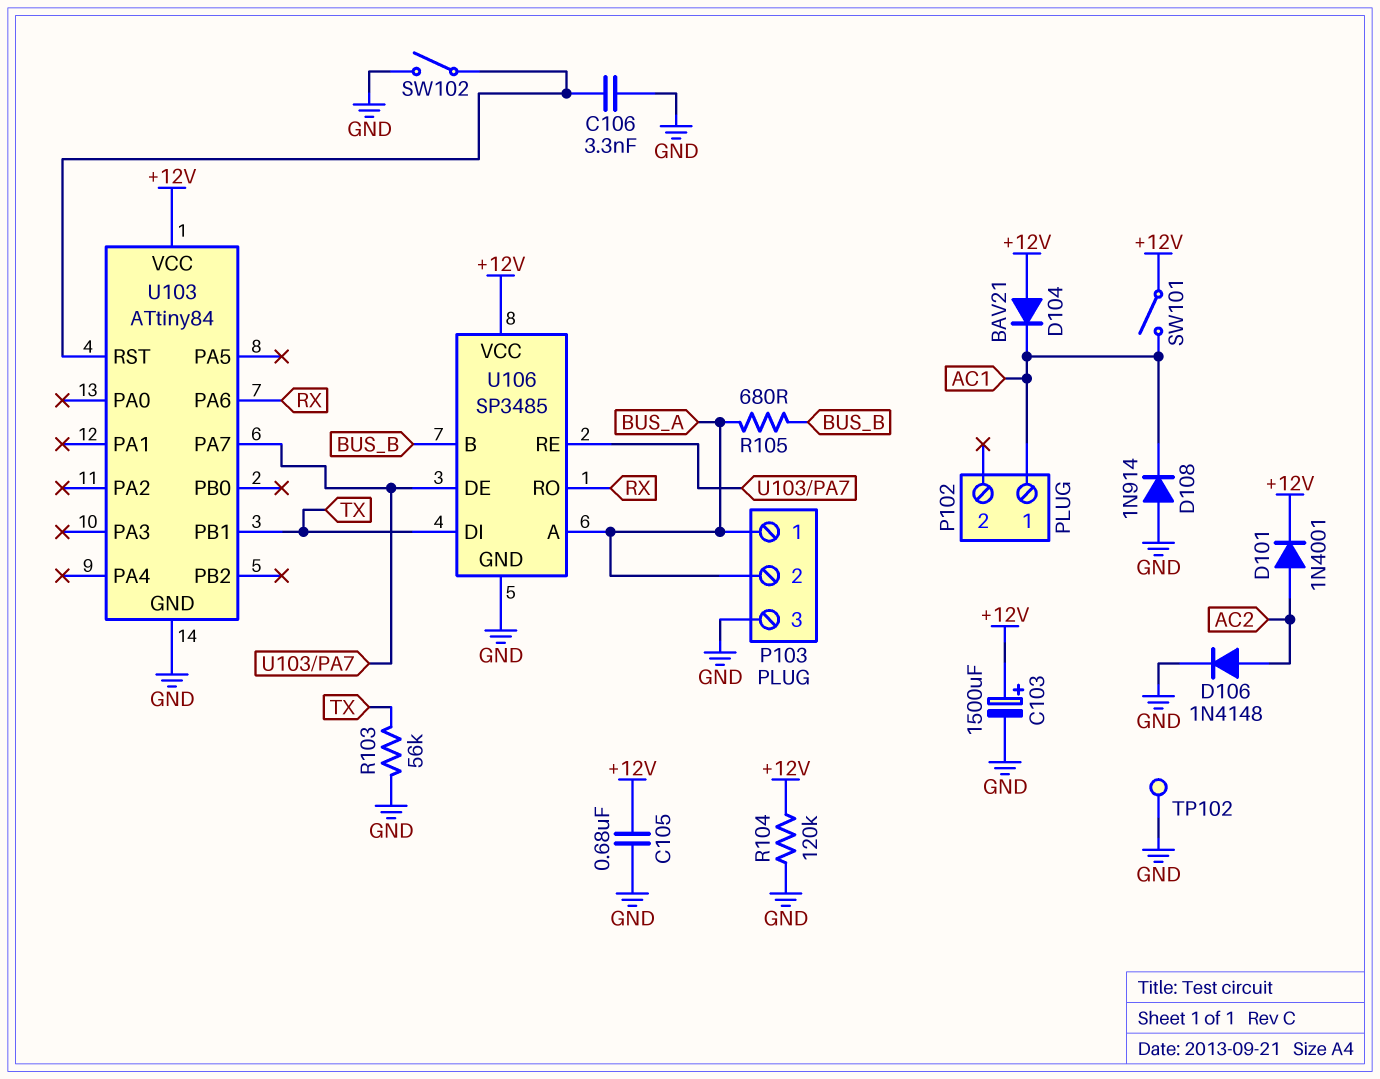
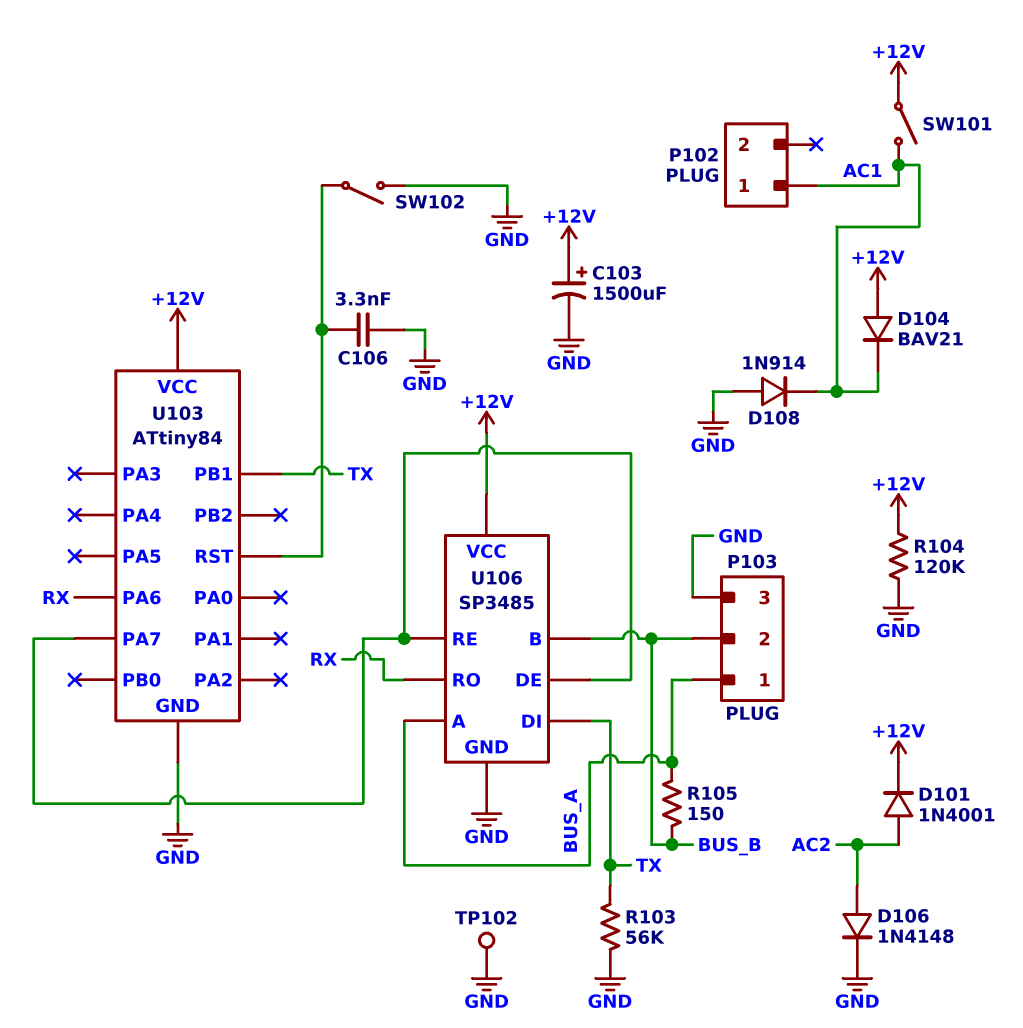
C105: 680nF (+12V, GND) -> none
P103 pin 2: BUS_A -> BUS_B
R105: 680 (BUS_A, BUS_B) -> 150 (BUS_A, BUS_B)

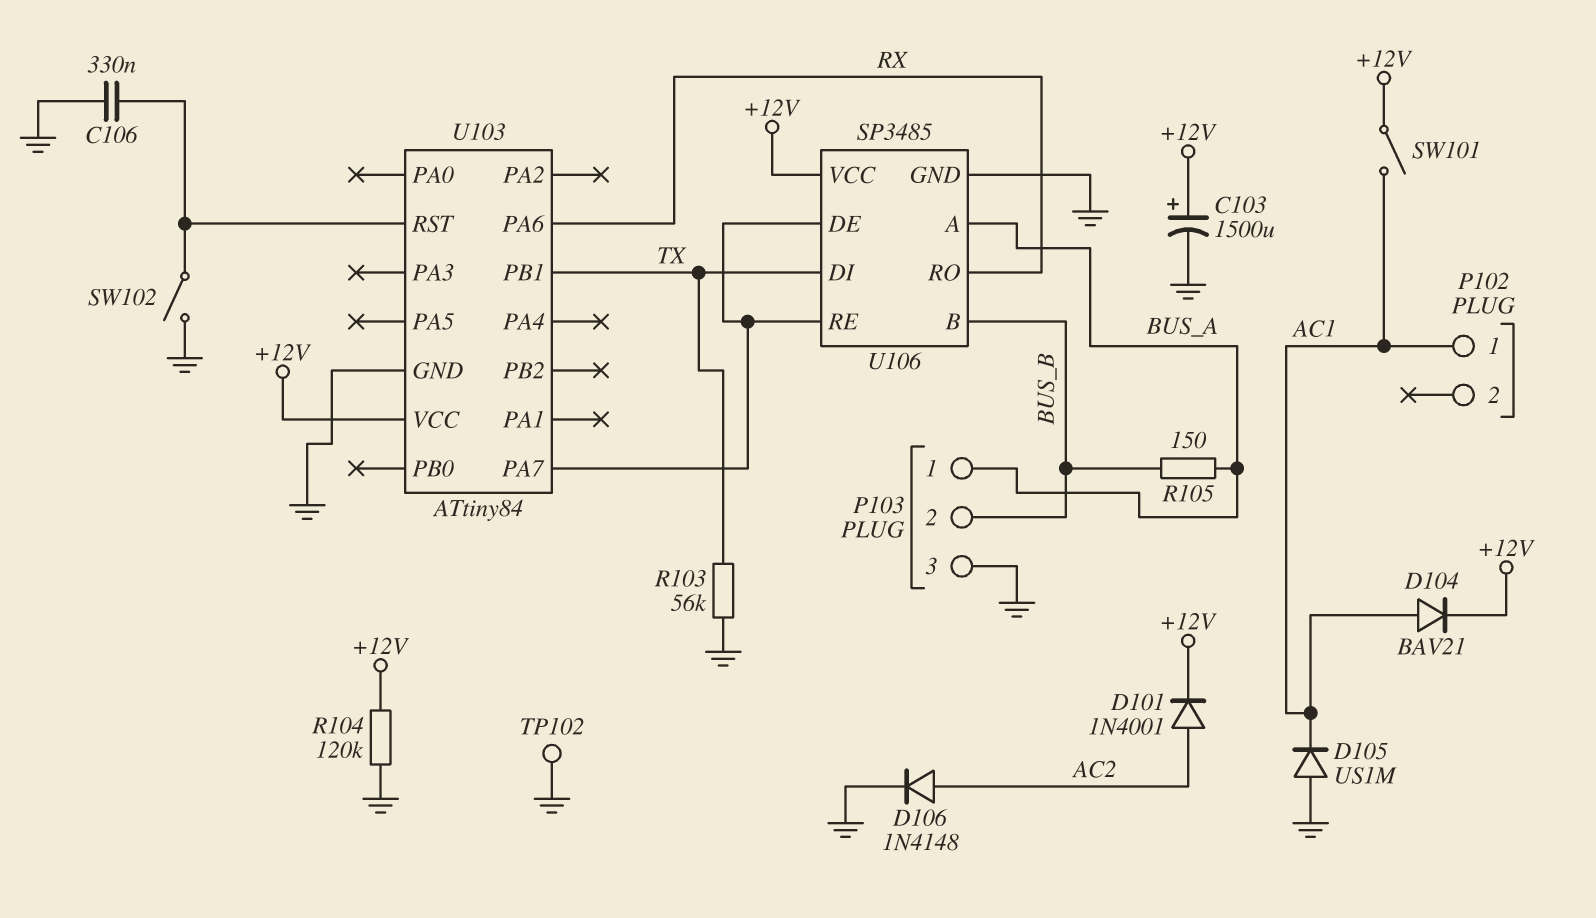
C106: 3.3nF (GND, U103/RST) -> 330nF (GND, U103/RST)
D104: diode BAV21 (A +12V, K AC1) -> diode BAV21 (A AC1, K +12V)
D105: none -> diode US1M (A GND, K AC1)
D108: diode 1N914 (A GND, K AC1) -> none

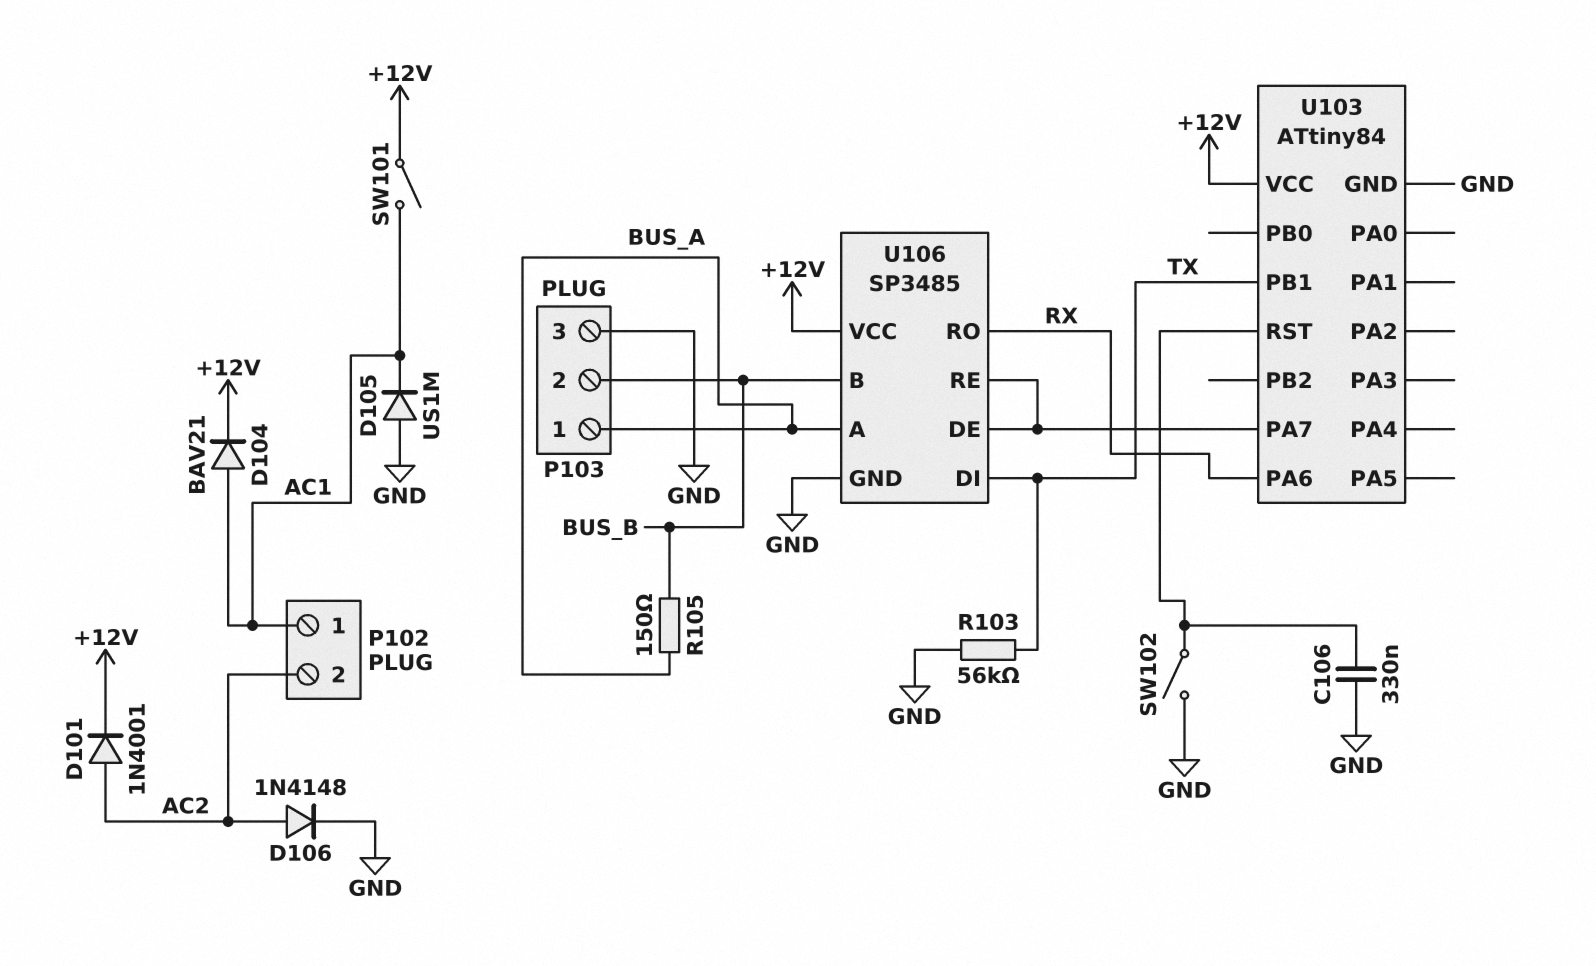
C103: 1500uF (plus +12V, minus GND) -> none
P102 pin 2: none -> AC2
R104: 120k (+12V, GND) -> none
TP102: test point (GND) -> none

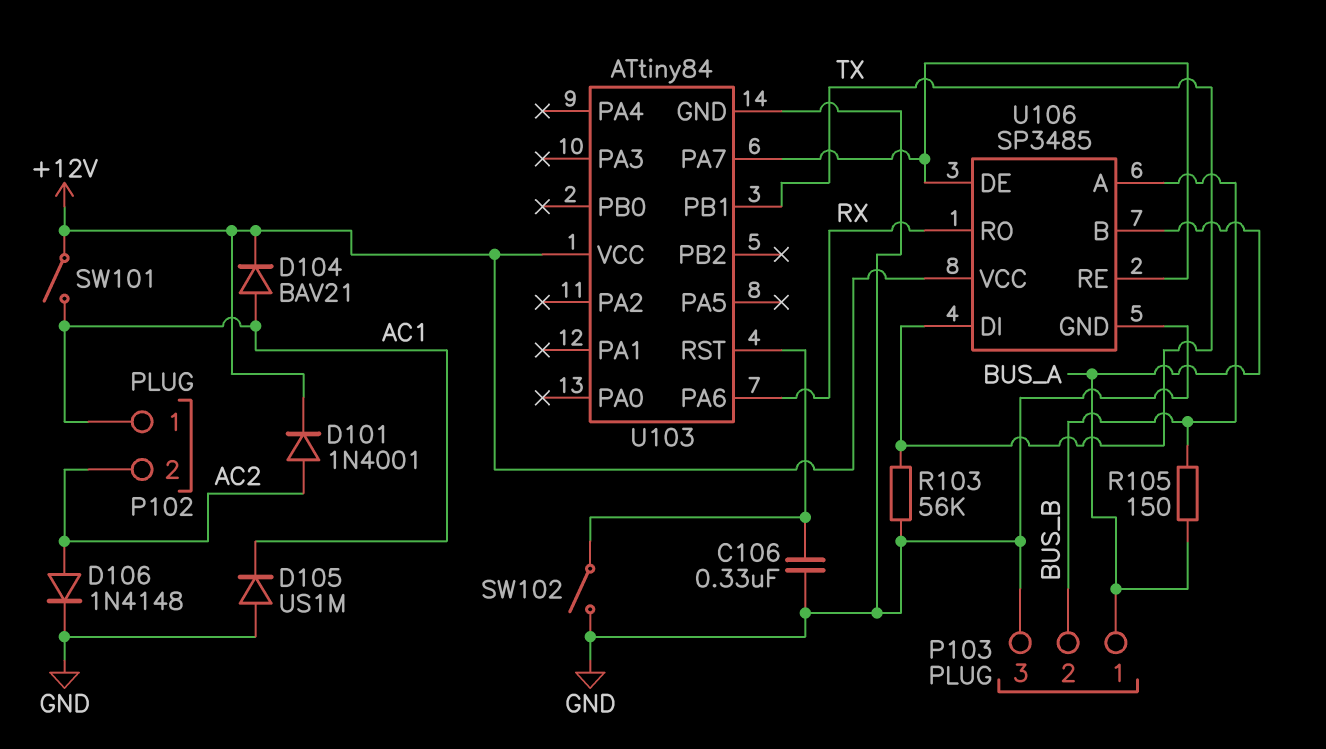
U106 pin A: BUS_A -> BUS_B
U106 pin B: BUS_B -> BUS_A

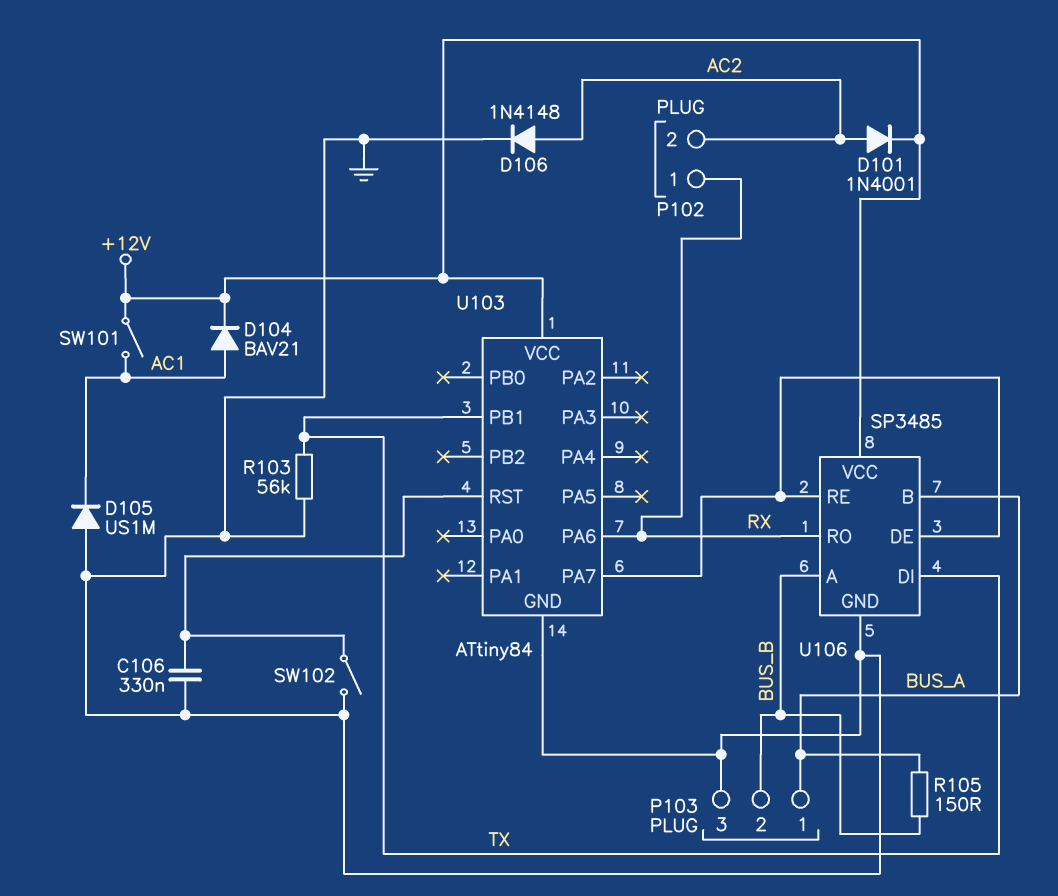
P102 pin 1: AC1 -> RX

